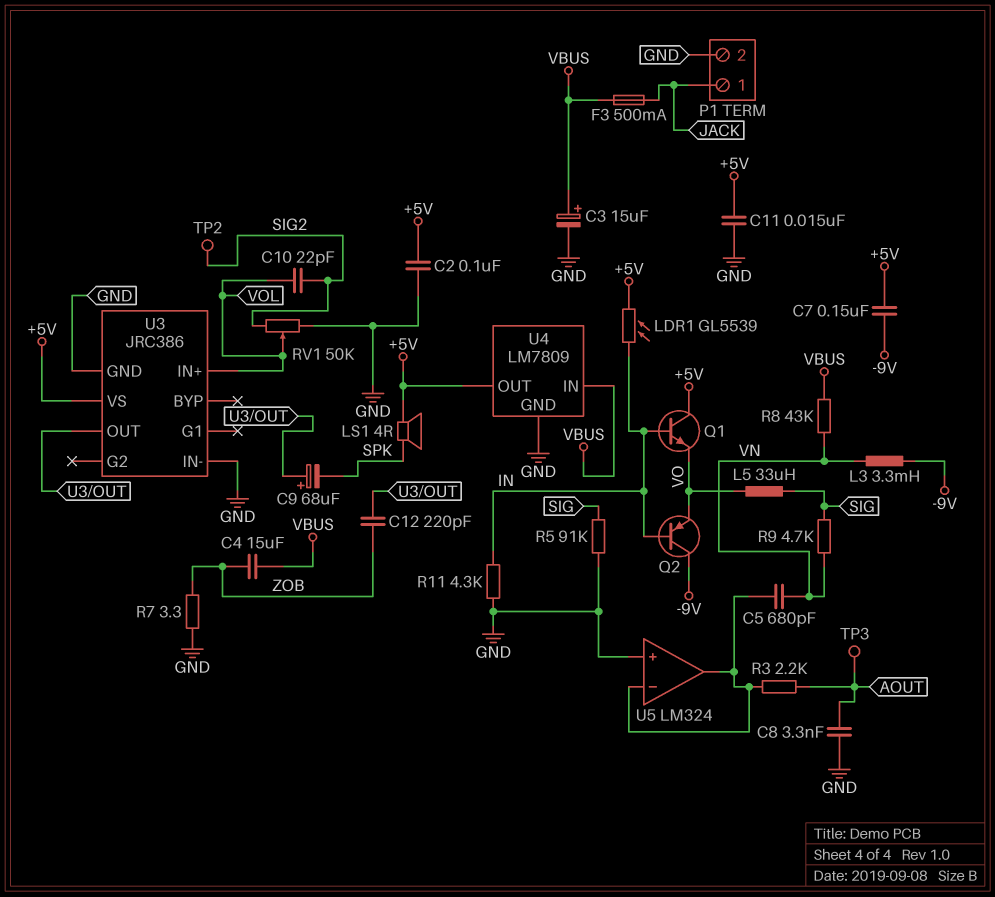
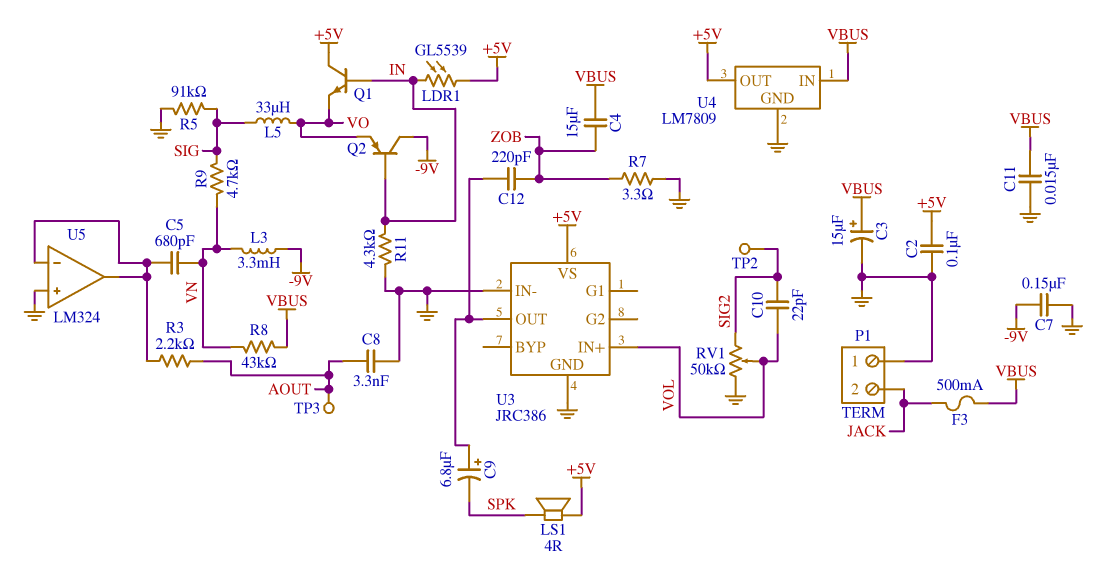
C7: 150nF (+5V, -9V) -> 150nF (-9V, GND)
C9: 68uF (plus U3/OUT, minus SPK) -> 6.8uF (plus U3/OUT, minus SPK)
C11: 15nF (+5V, GND) -> 15nF (GND, VBUS)
P1 pin 1: JACK -> GND
P1 pin 2: GND -> JACK

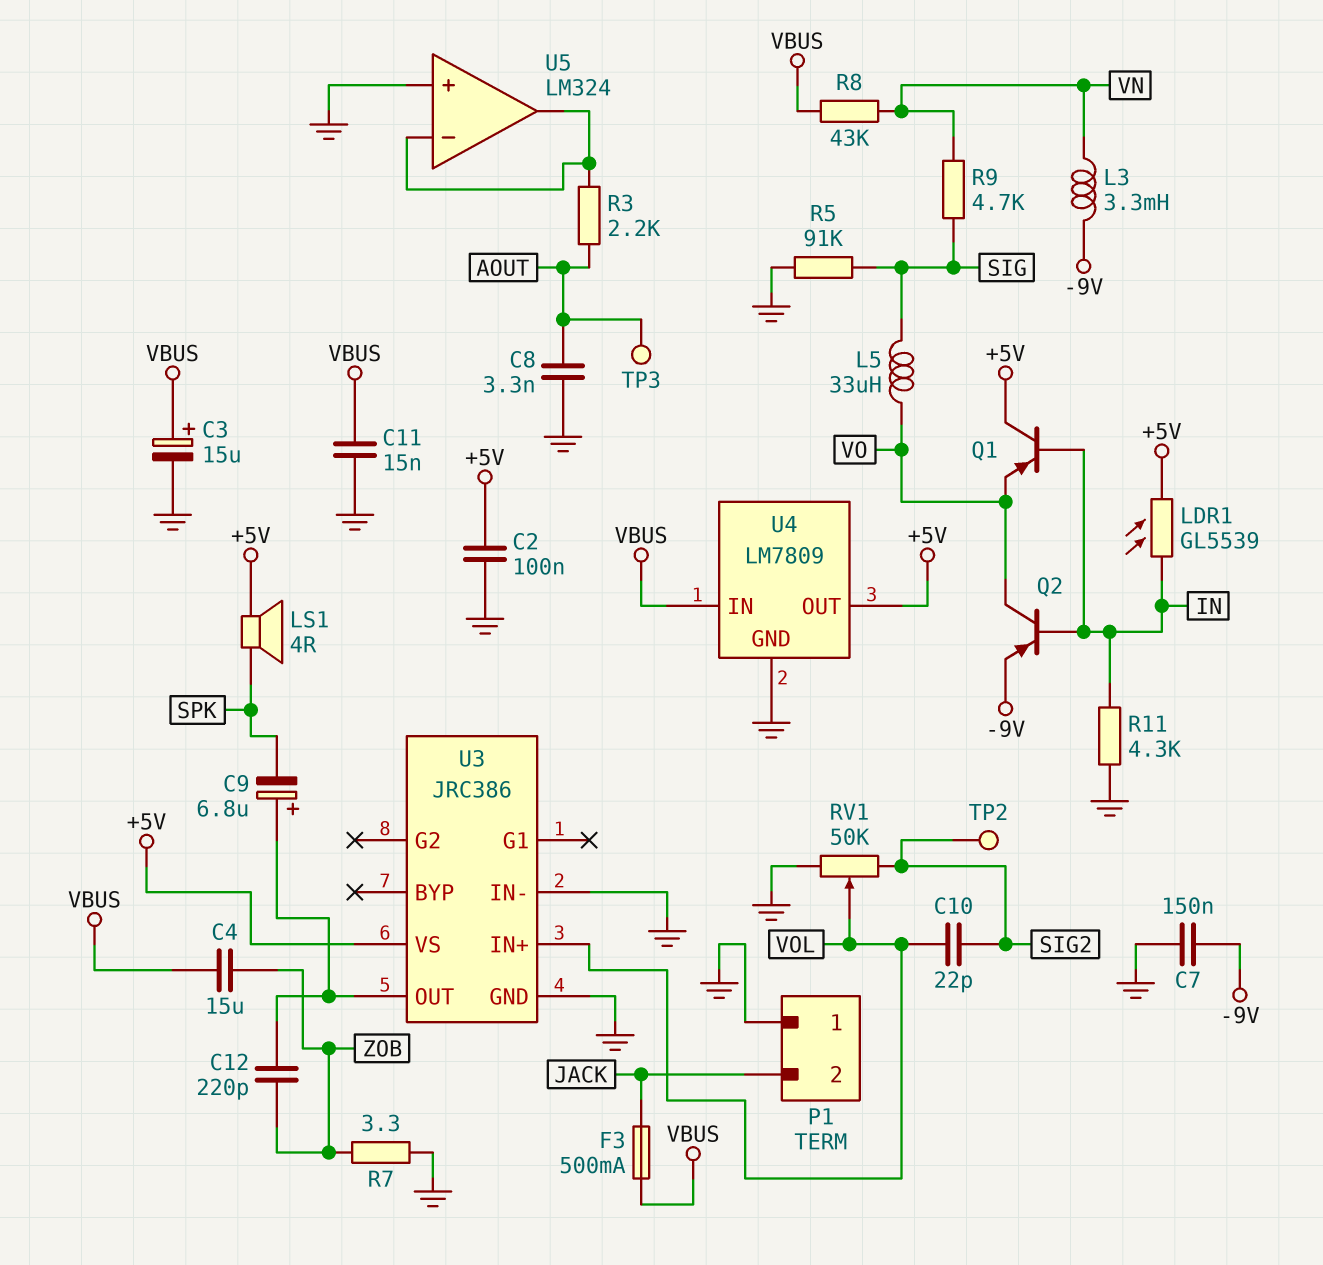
C5: 680pF (U5/in-, VN) -> none
Q1: NPN (B IN, C +5V, E VO) -> PNP (B IN, C +5V, E VO)
Q2: PNP (B IN, C -9V, E VO) -> PNP (B IN, C VO, E -9V)

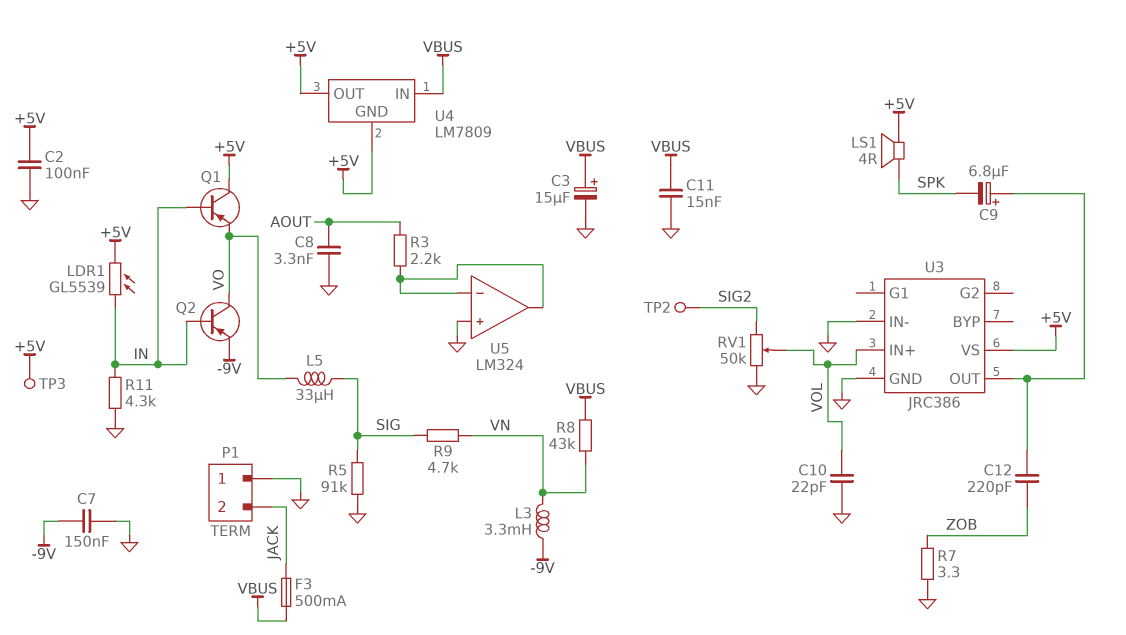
C4: 15uF (VBUS, ZOB) -> none
C10: 22pF (SIG2, VOL) -> 22pF (GND, VOL)
TP3: test point (AOUT) -> test point (+5V)
U4 pin GND: GND -> +5V

